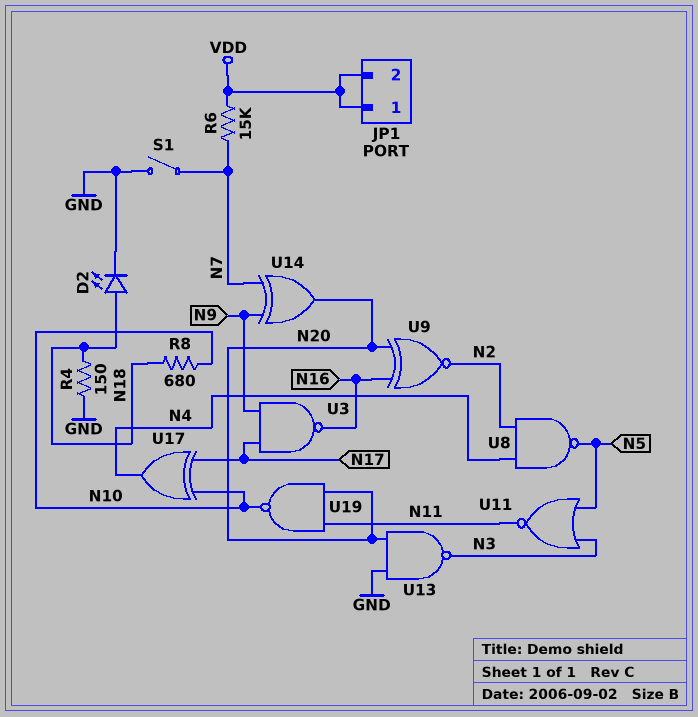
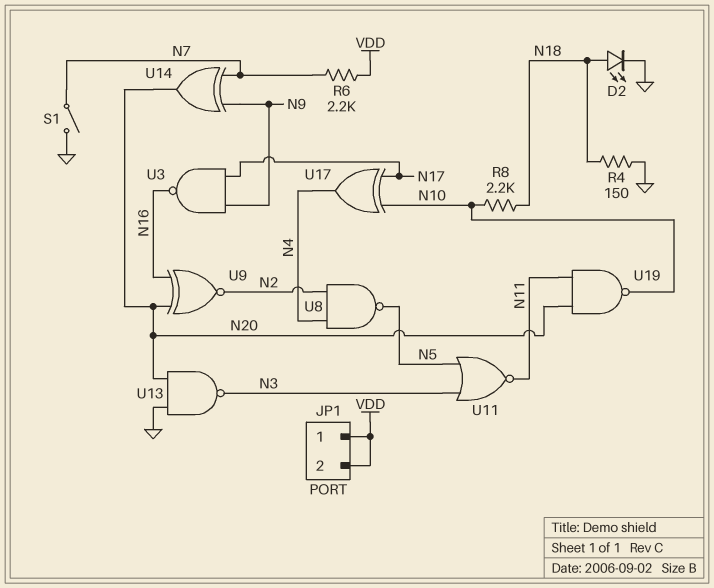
R6: 15k (N7, VDD) -> 2.2k (N7, VDD)
R8: 680 (N10, N18) -> 2.2k (N10, N18)

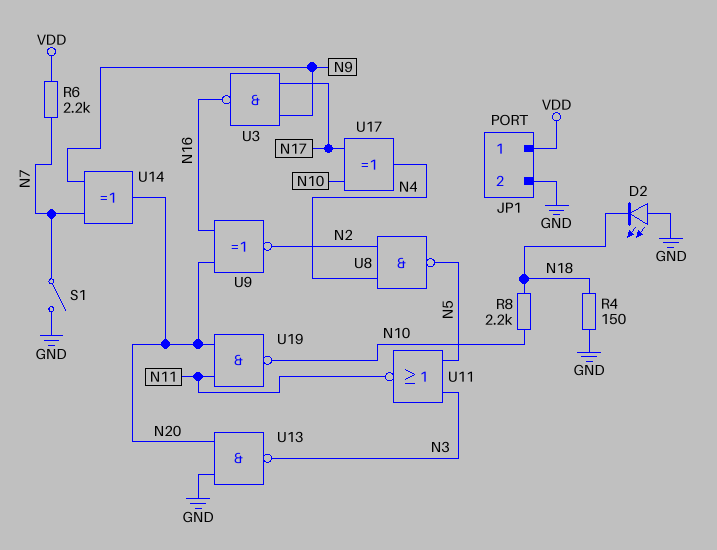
D2: LED (A N18, K GND) -> LED (A GND, K N18)
JP1 pin 2: VDD -> GND

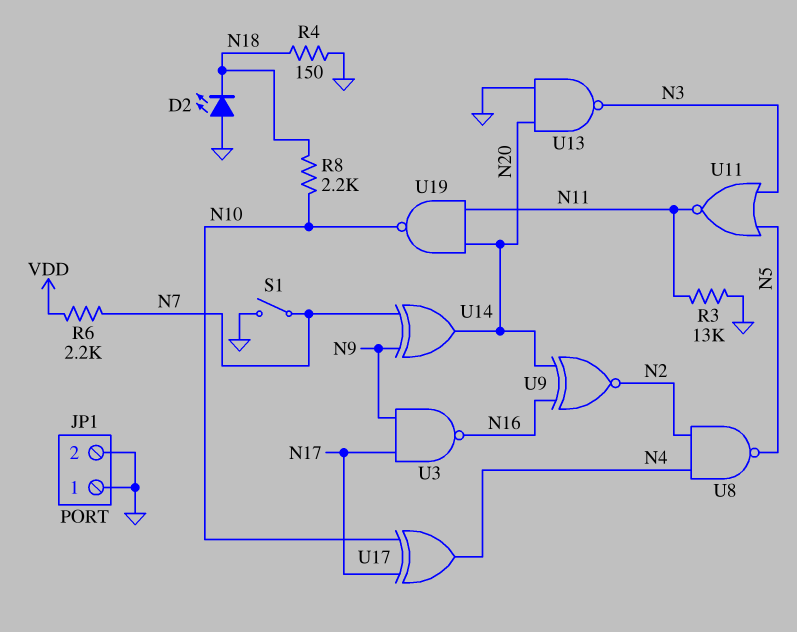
JP1 pin 1: VDD -> GND
R3: none -> 13k (GND, N11)

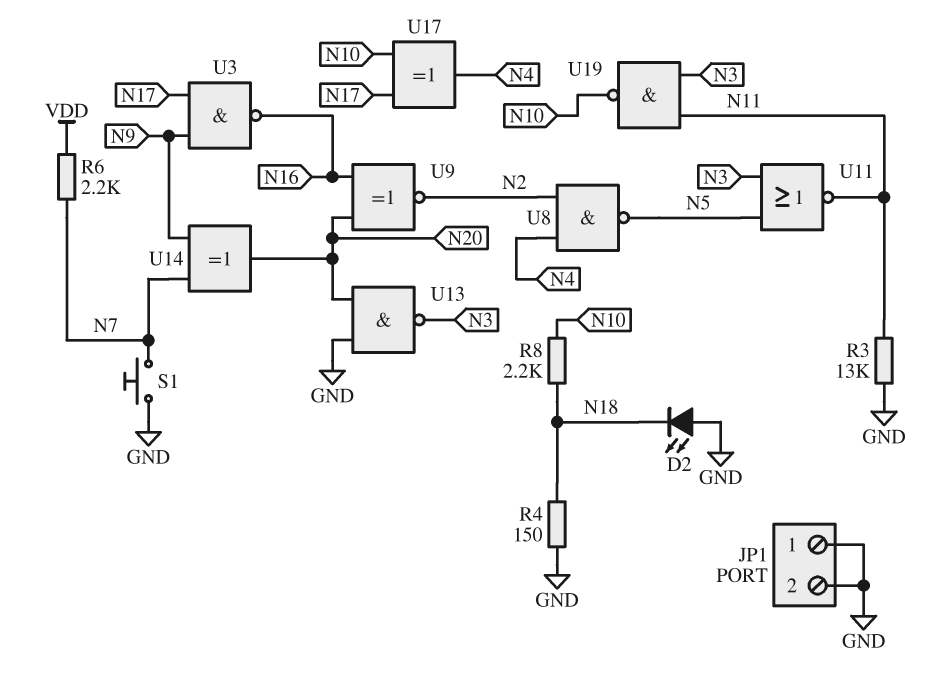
S1: switch (GND, N7) -> button (GND, N7)
U19: NAND (in N11, in N20, out N10) -> NAND (in N3, in N11, out N10)

